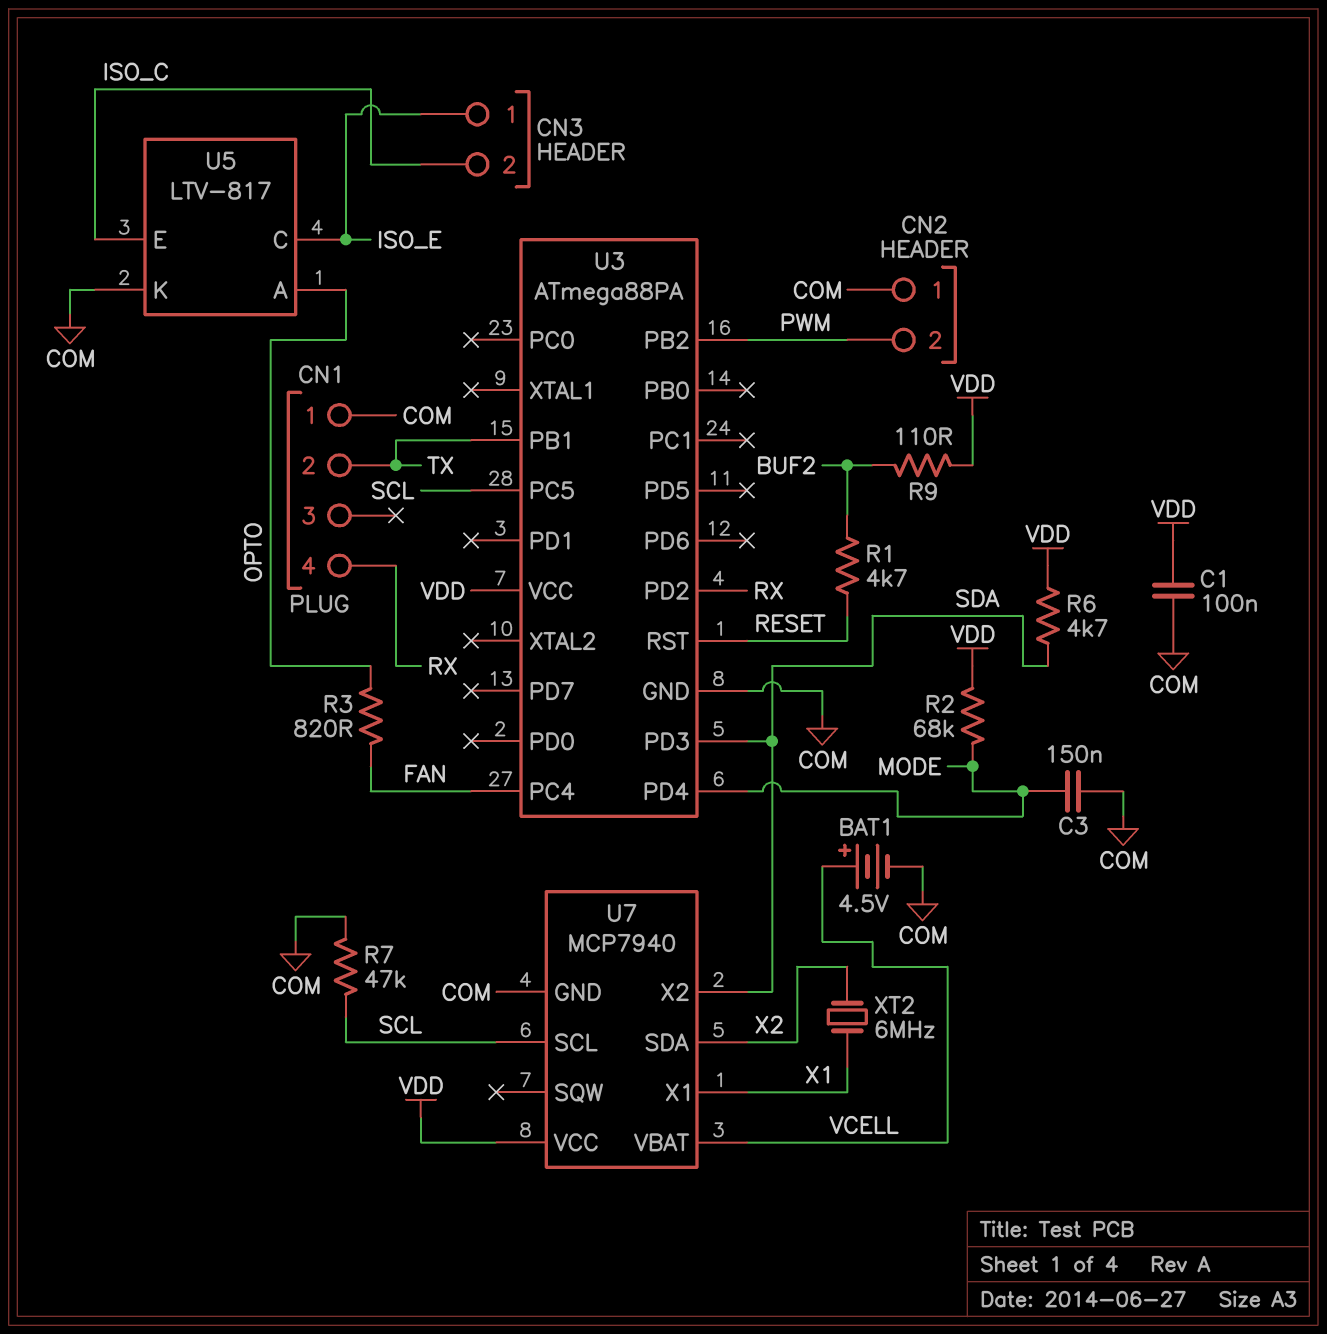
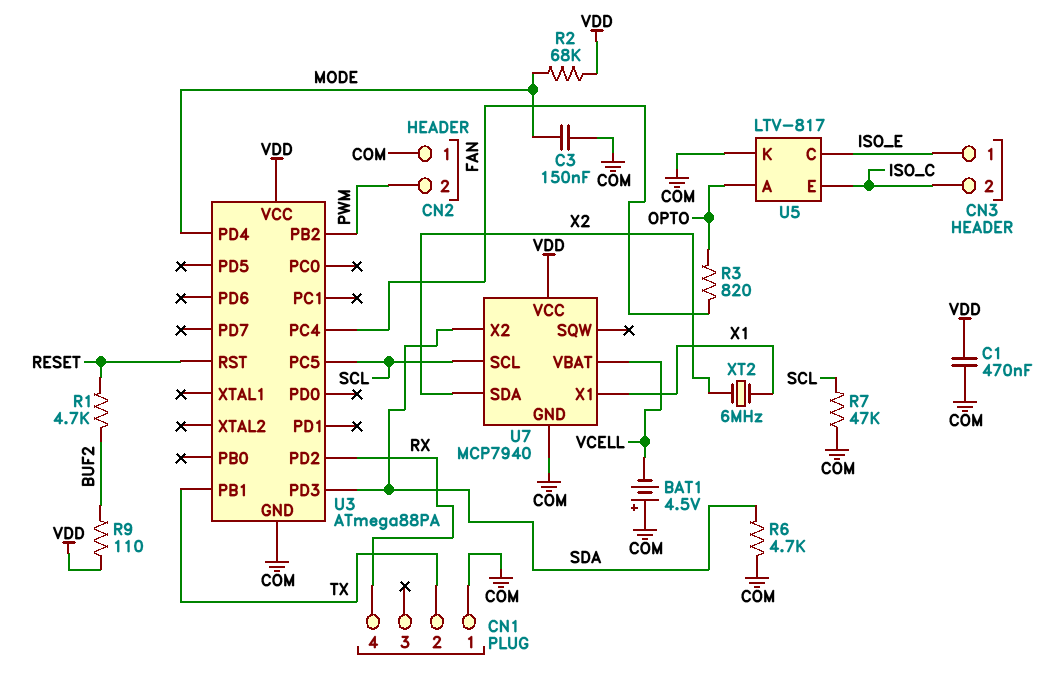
BAT1: 4.5V (plus VCELL, minus COM) -> 4.5V (plus COM, minus VCELL)
C1: 100nF (COM, VDD) -> 470nF (COM, VDD)
R6: 4.7k (SDA, VDD) -> 4.7k (COM, SDA)

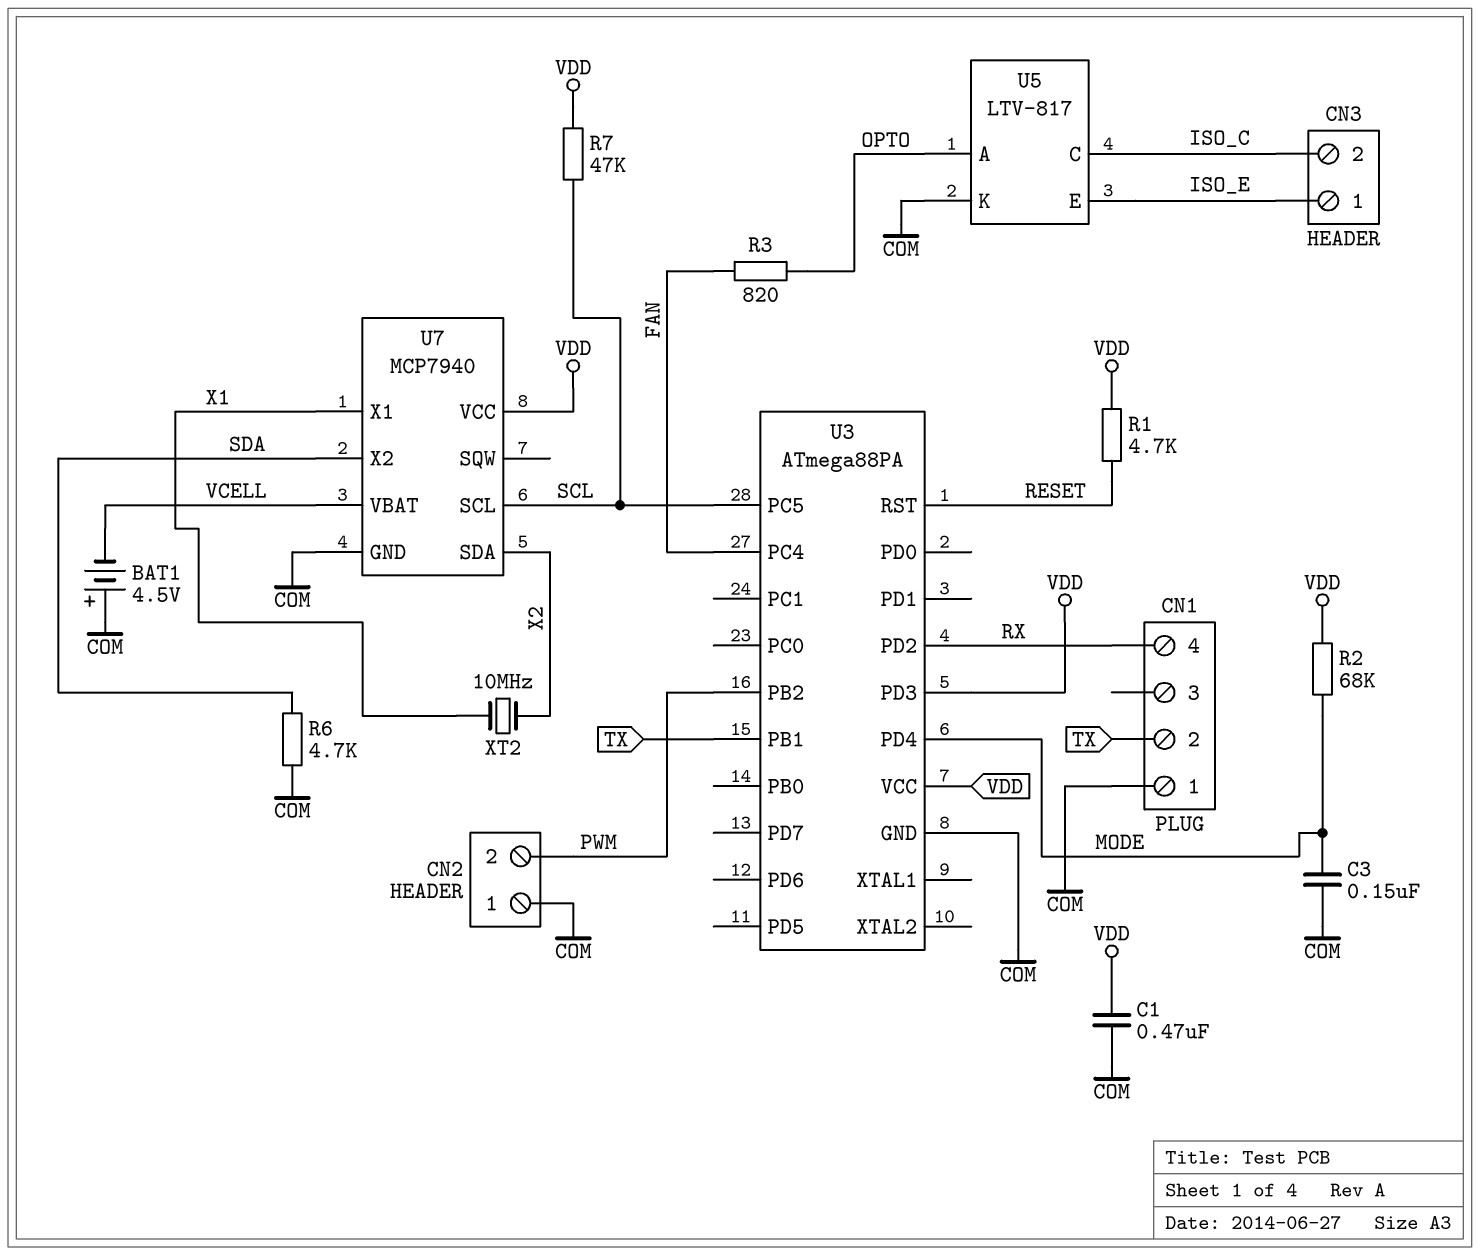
R1: 4.7k (BUF2, RESET) -> 4.7k (RESET, VDD)
R7: 47k (COM, SCL) -> 47k (SCL, VDD)
R9: 110 (BUF2, VDD) -> none
U3 pin PD3: SDA -> VDD
U5 pin C: ISO_E -> ISO_C
U5 pin E: ISO_C -> ISO_E
XT2: 6MHz (X1, X2) -> 10MHz (X1, X2)

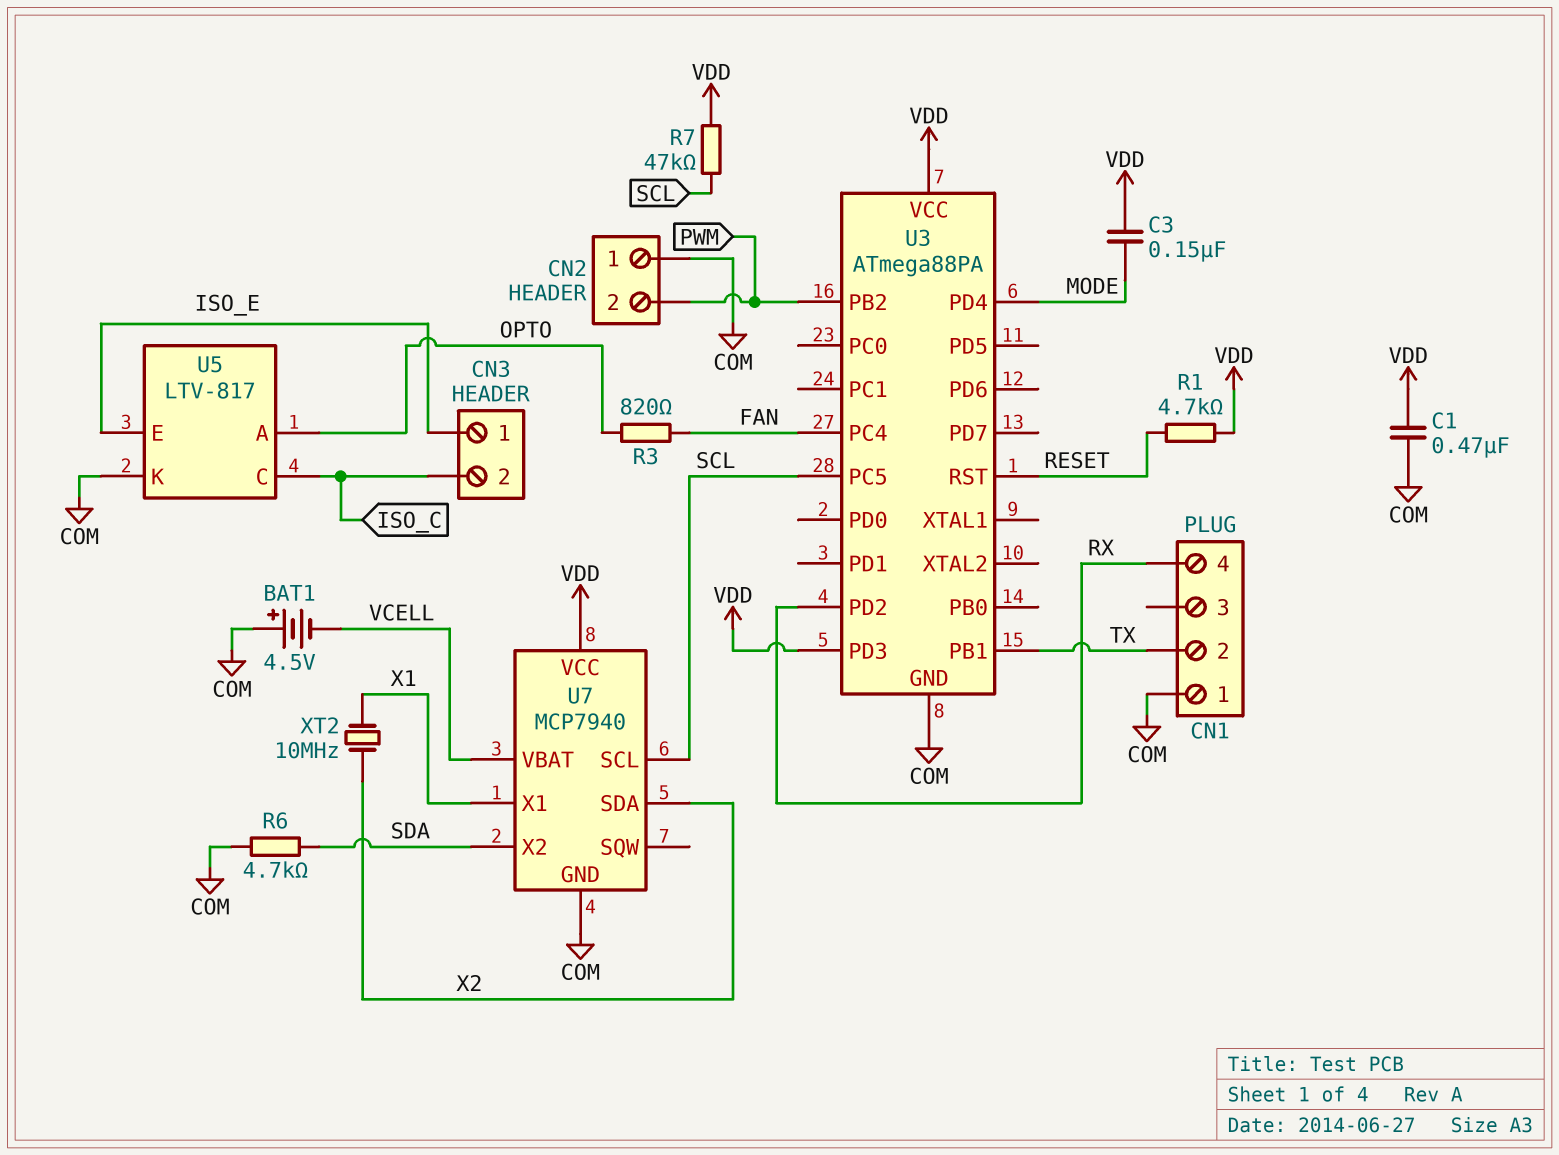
C3: 150nF (COM, MODE) -> 150nF (MODE, VDD)
R2: 68k (MODE, VDD) -> none

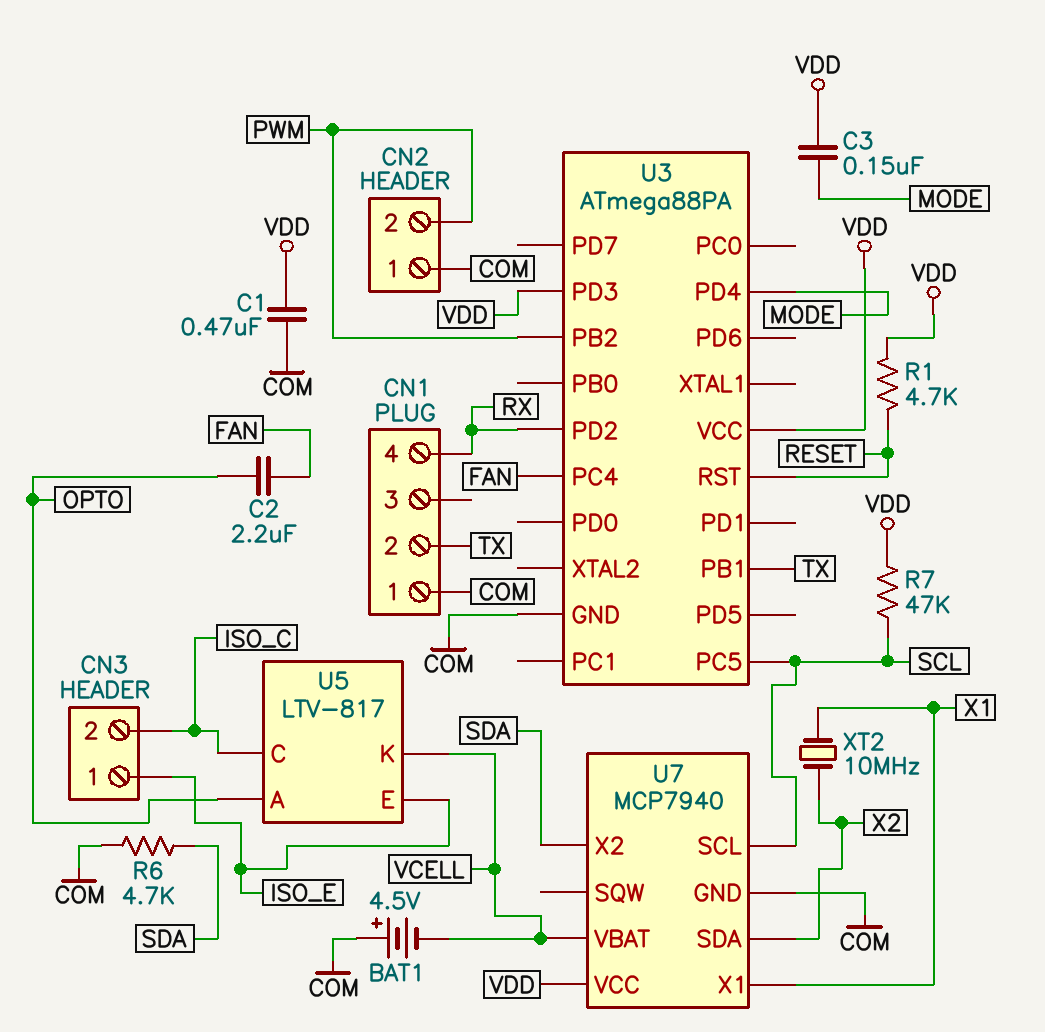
C2: none -> 2.2uF (FAN, OPTO)
R3: 820 (FAN, OPTO) -> none
U5 pin K: COM -> VCELL

